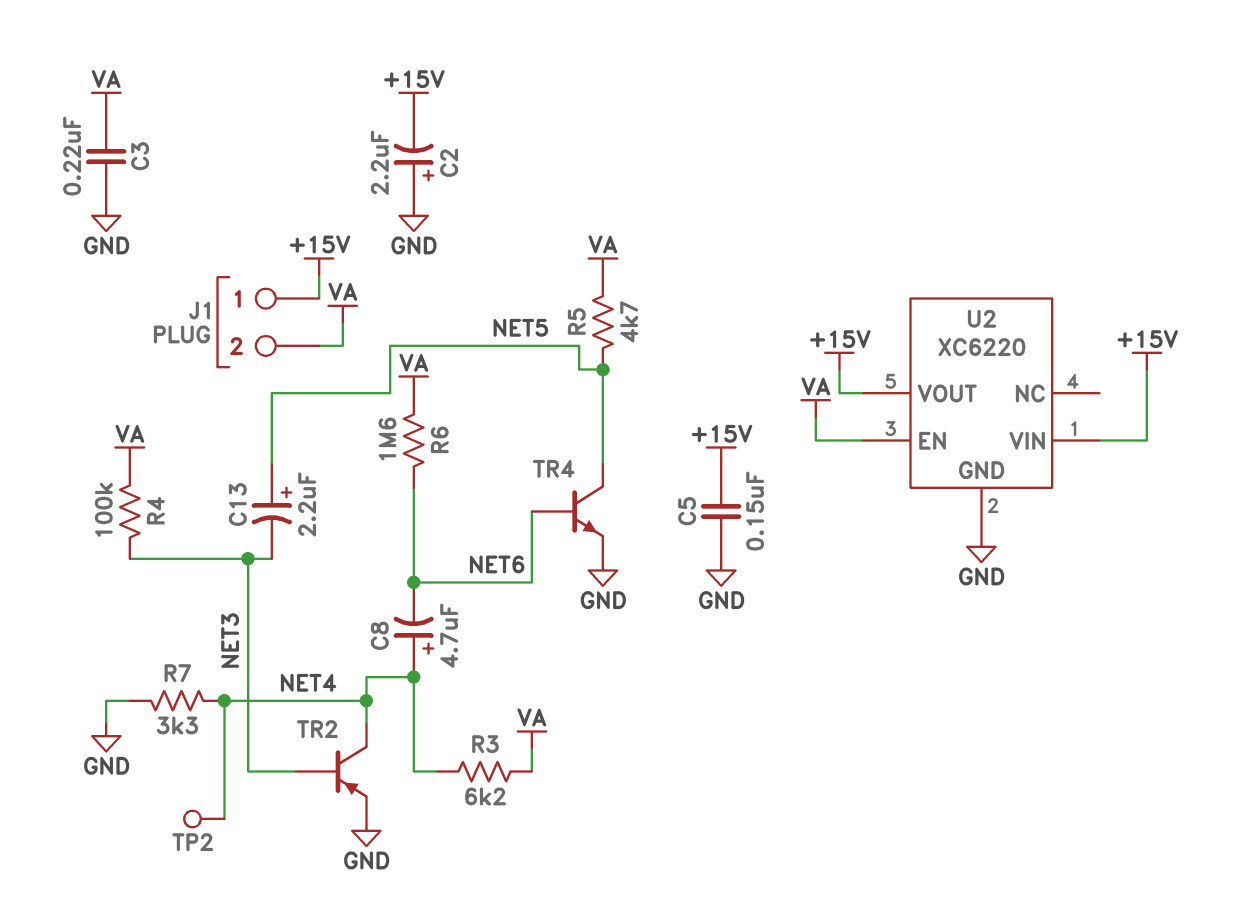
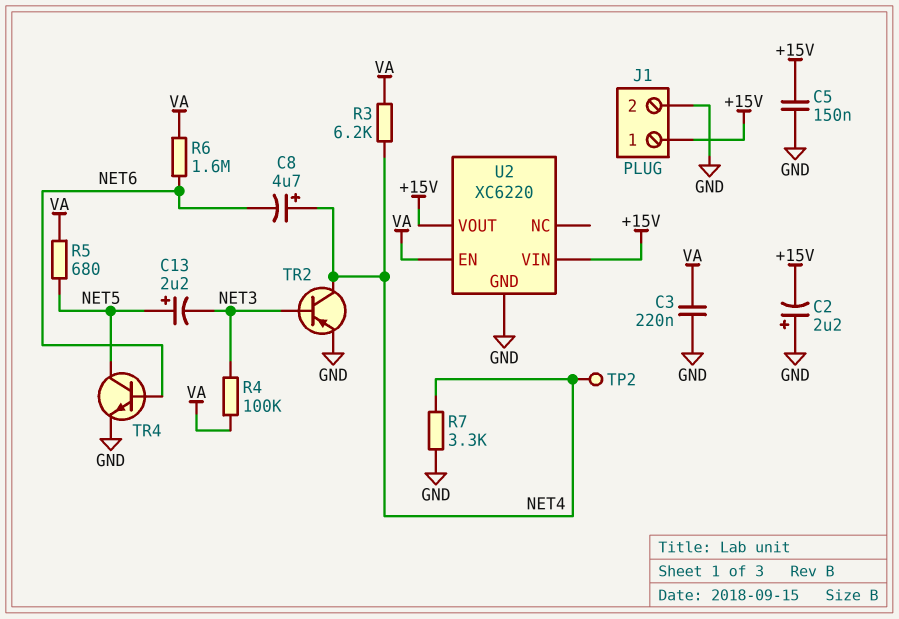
J1 pin 2: VA -> GND
R5: 4.7k (NET5, VA) -> 680 (NET5, VA)

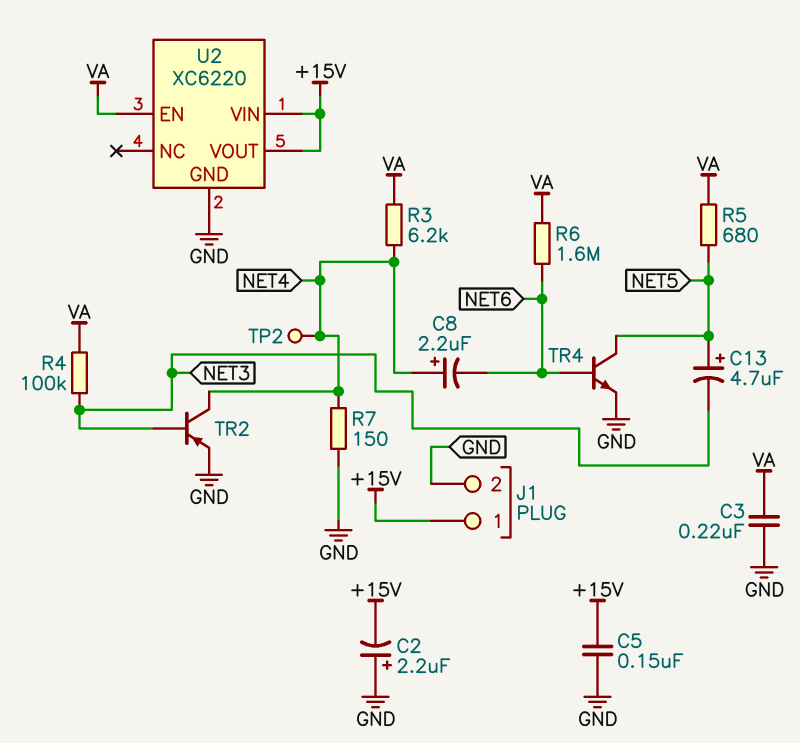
C8: 4.7uF (plus NET4, minus NET6) -> 2.2uF (plus NET4, minus NET6)
C13: 2.2uF (plus NET5, minus NET3) -> 4.7uF (plus NET5, minus NET3)
R7: 3.3k (GND, NET4) -> 150 (GND, NET4)

